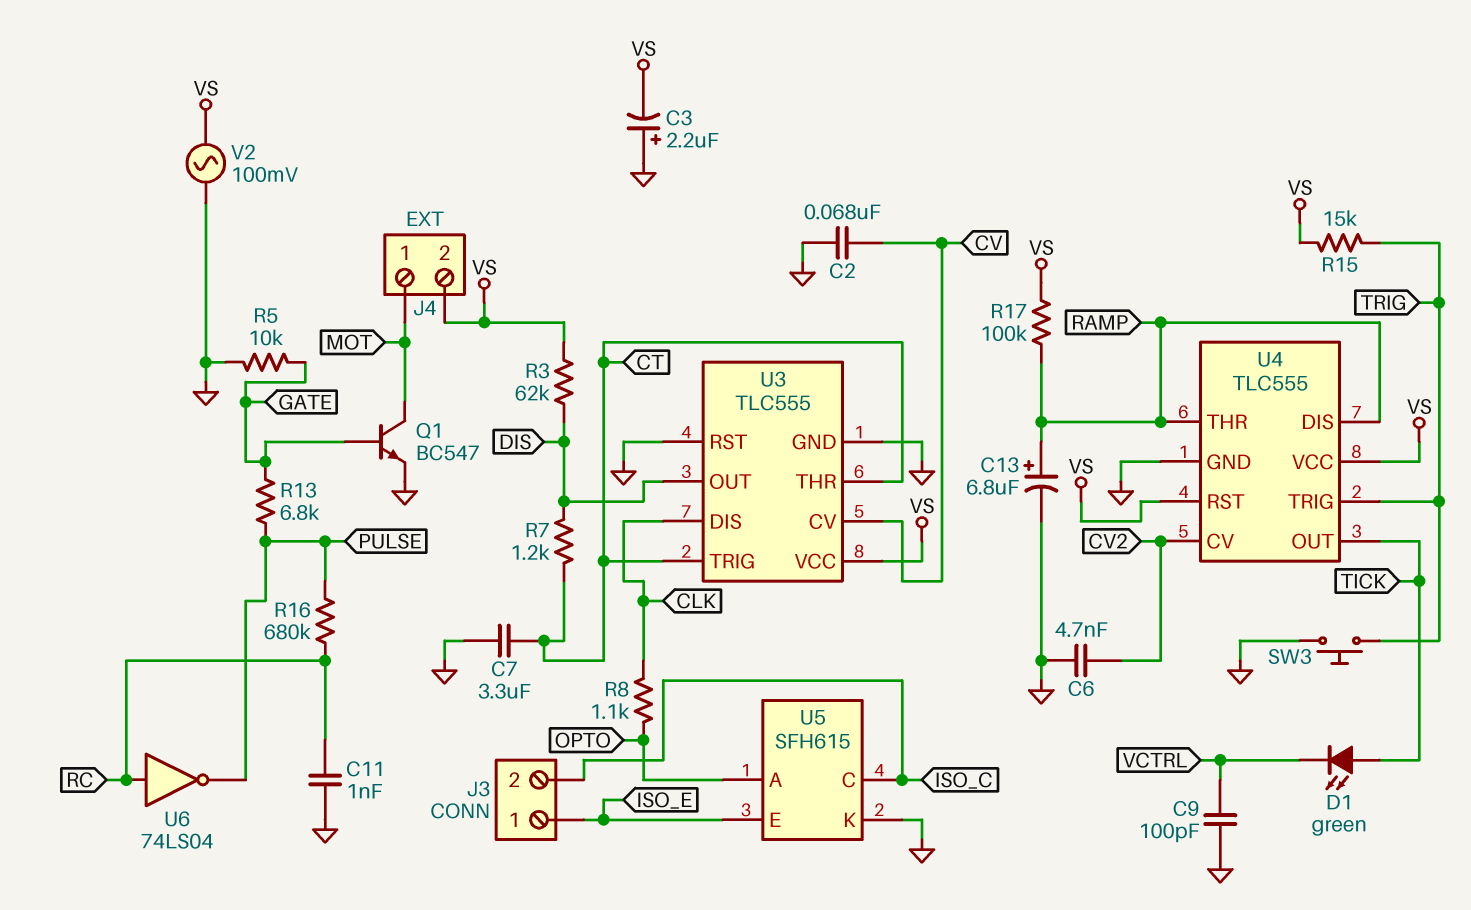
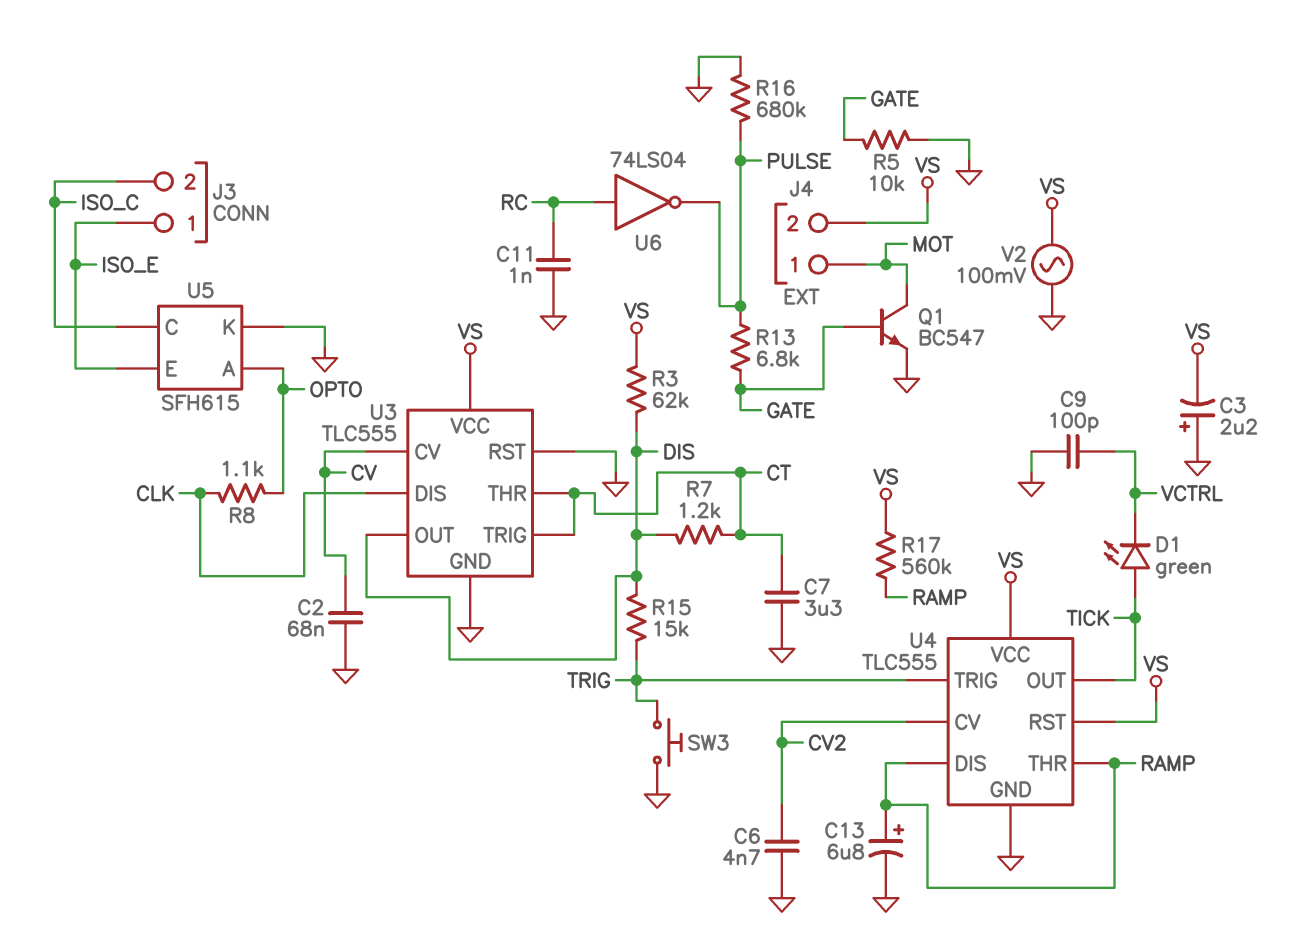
R15: 15k (TRIG, VS) -> 15k (DIS, TRIG)
R16: 680k (PULSE, RC) -> 680k (GND, PULSE)
R17: 100k (RAMP, VS) -> 560k (RAMP, VS)

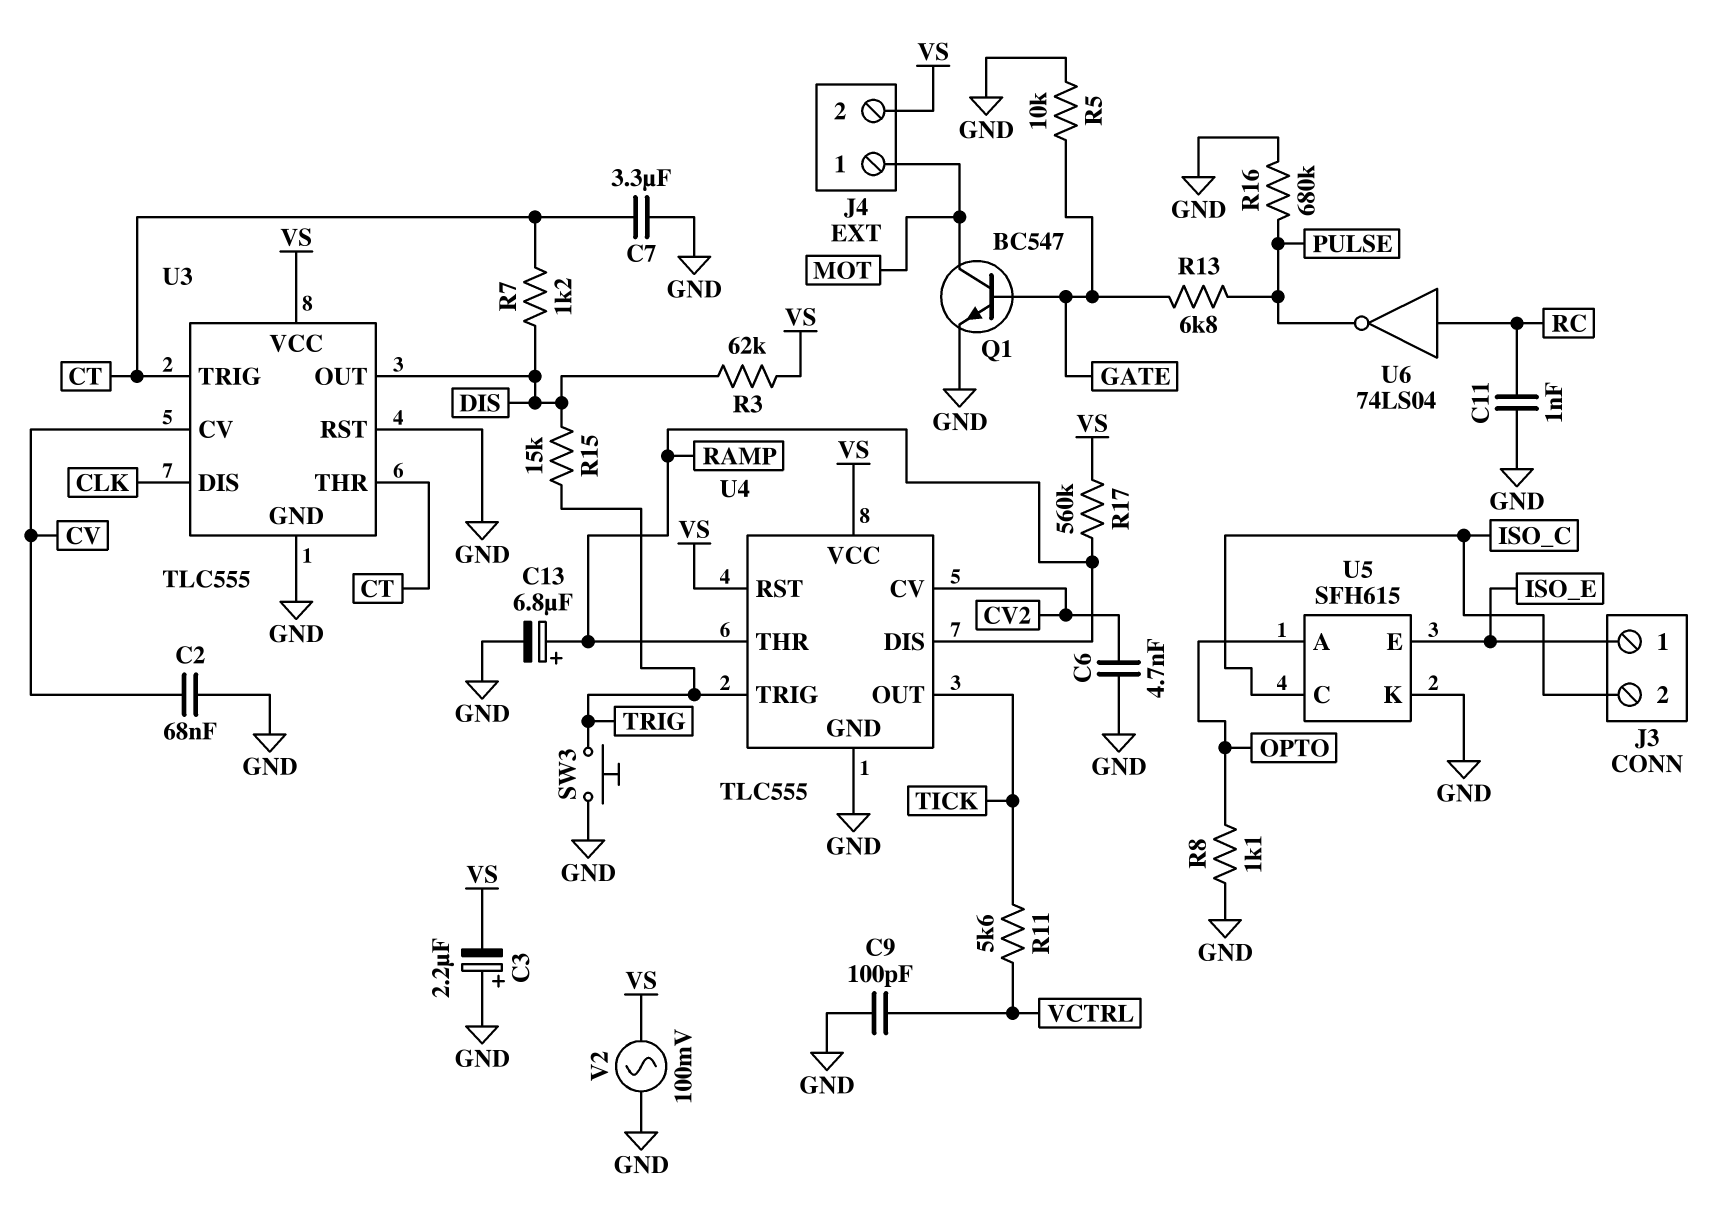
D1: LED green (A TICK, K VCTRL) -> none
R8: 1.1k (CLK, OPTO) -> 1.1k (GND, OPTO)
R11: none -> 5.6k (TICK, VCTRL)

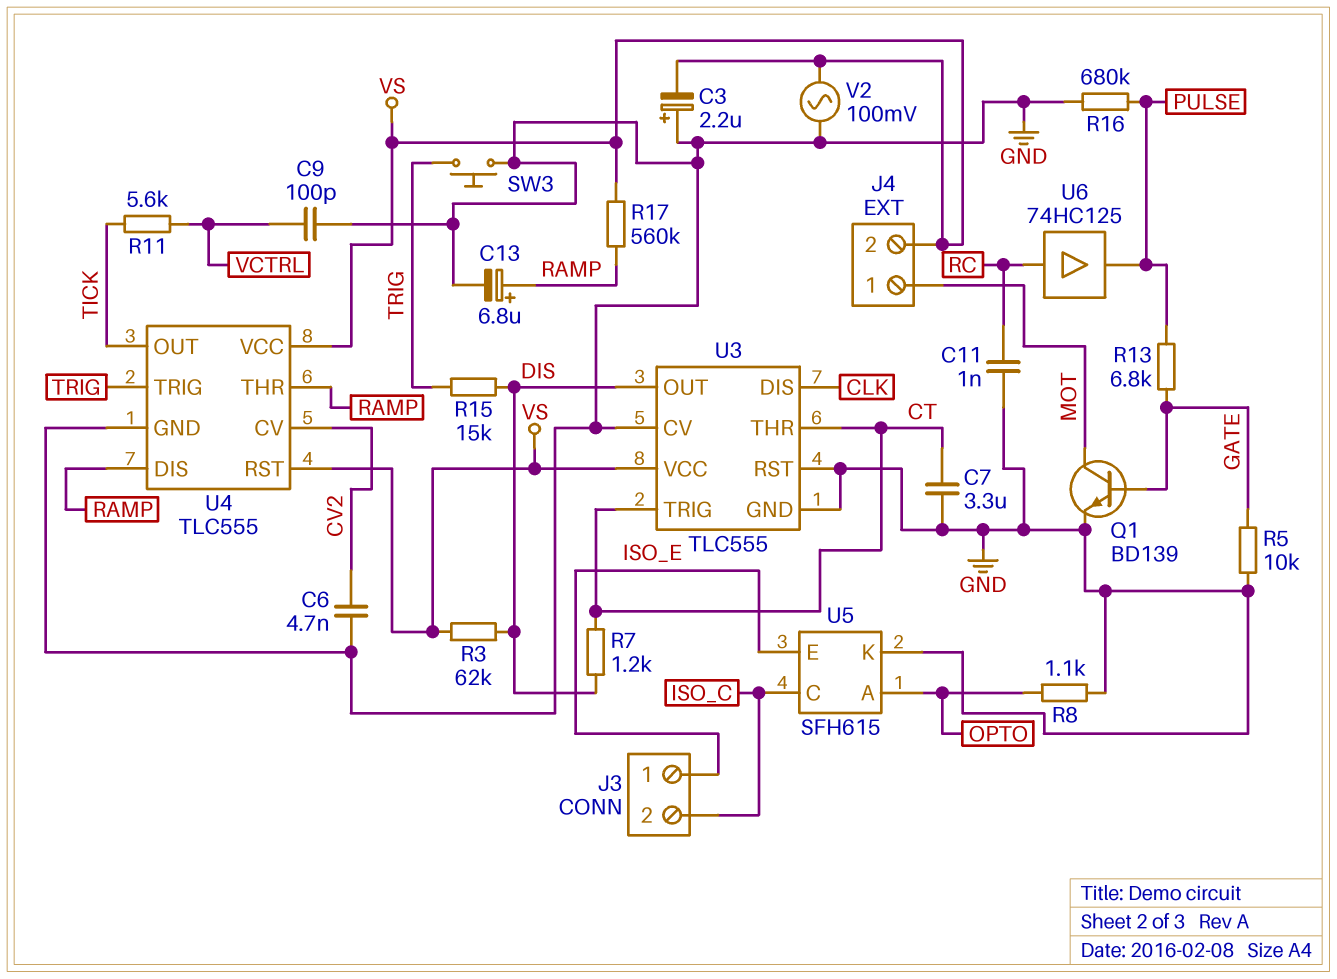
C2: 68nF (CV, GND) -> none
Q1: NPN BC547 (B GATE, C MOT, E GND) -> NPN BD139 (B GATE, C MOT, E GND)
U3 pin CV: CV -> GND
U6: NOT 74LS04 (in RC, out PULSE) -> buffer 74HC125 (in RC, out PULSE)

